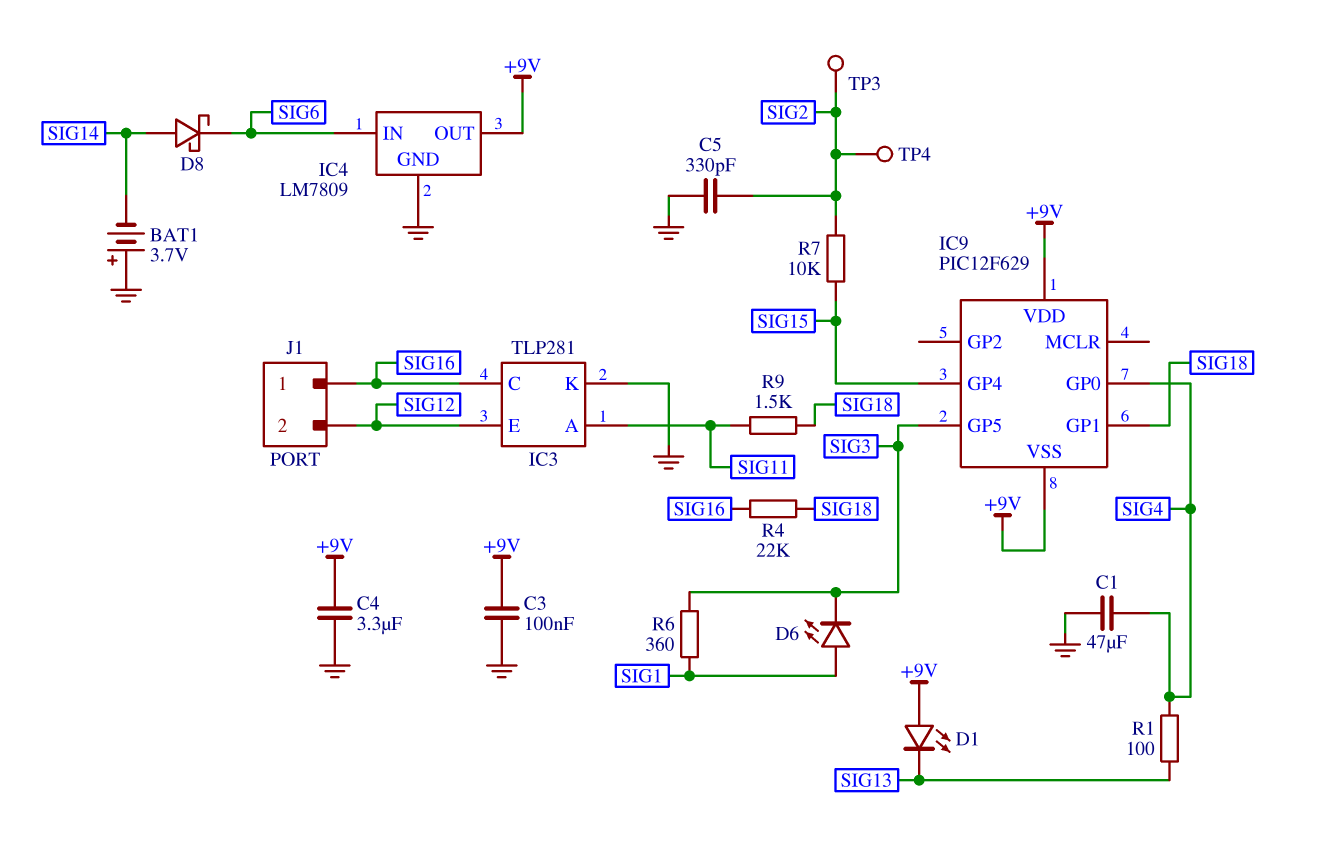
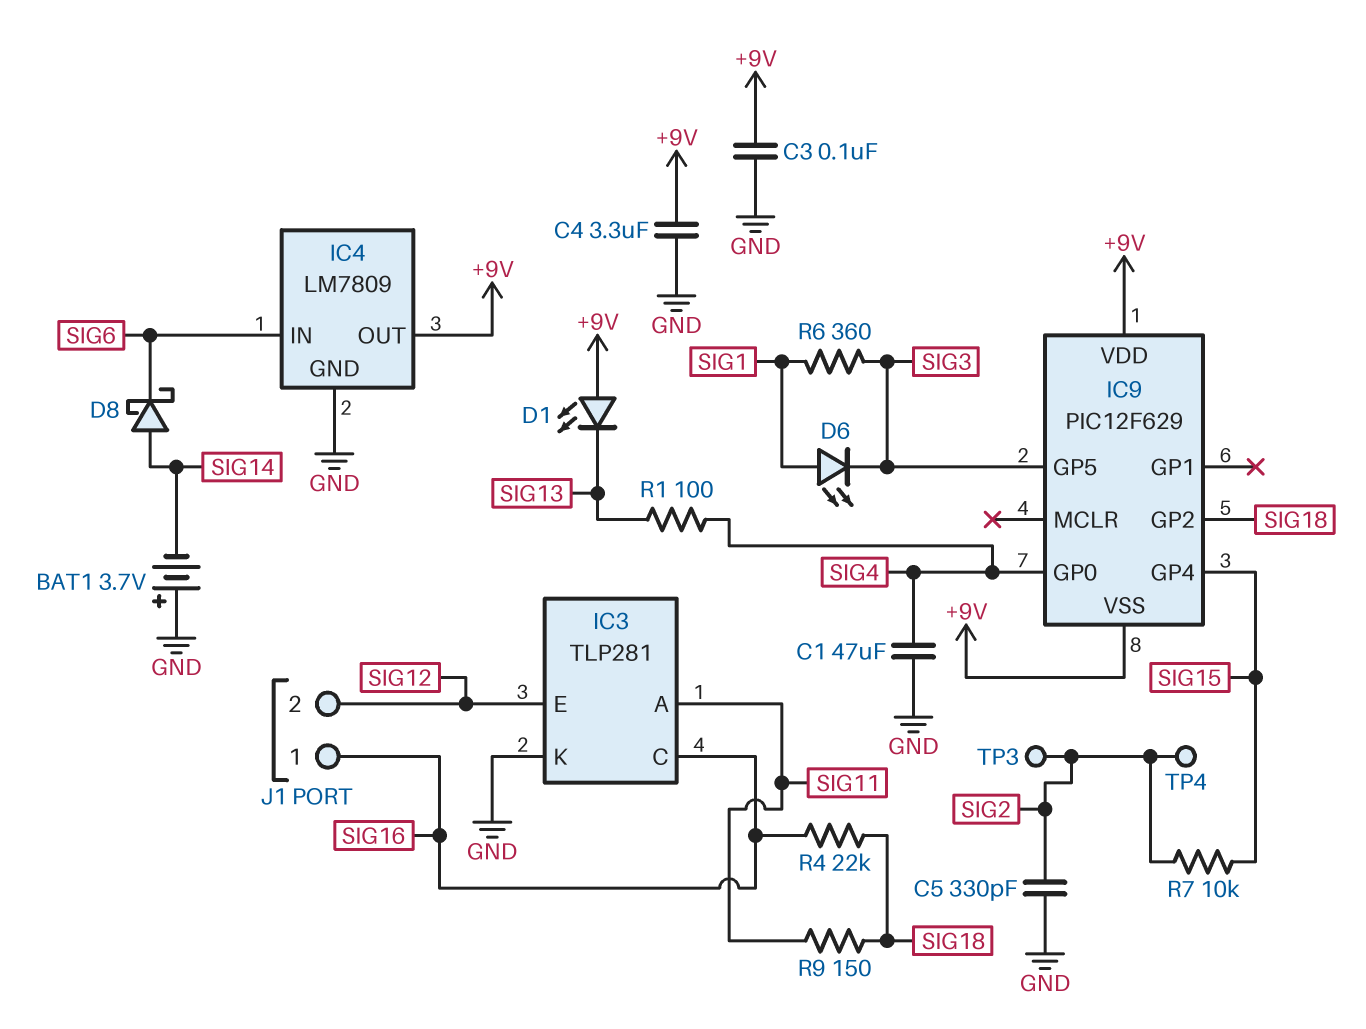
IC9 pin GP1: SIG18 -> none
IC9 pin GP2: none -> SIG18
R9: 1.5k (SIG11, SIG18) -> 150 (SIG11, SIG18)

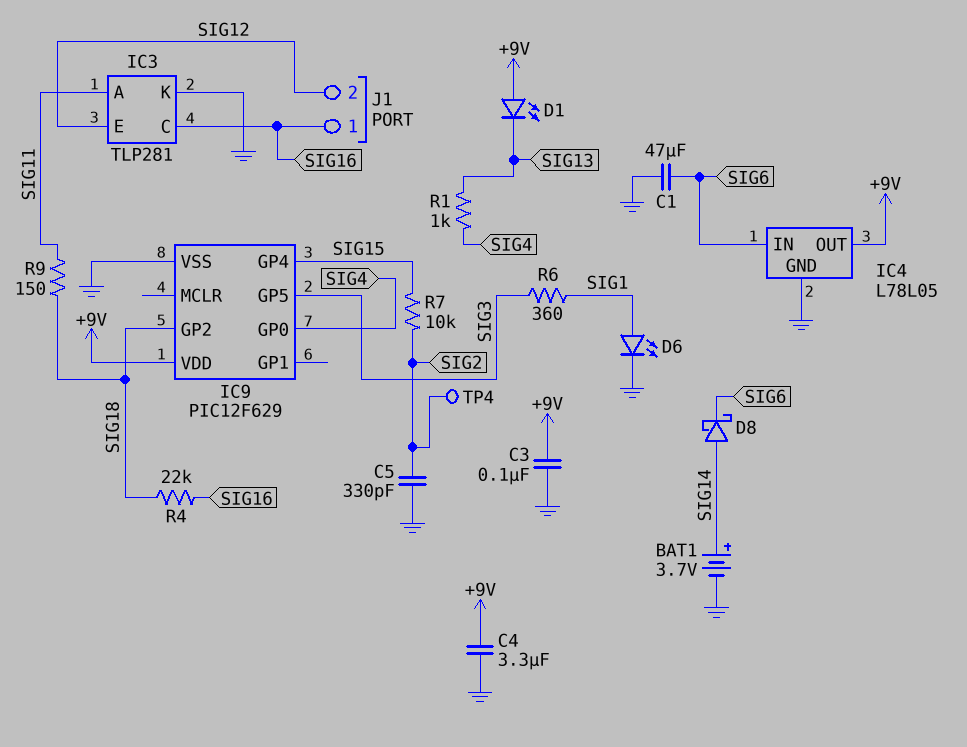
BAT1: 3.7V (plus GND, minus SIG14) -> 3.7V (plus SIG14, minus GND)
C1: 47uF (GND, SIG4) -> 47uF (GND, SIG6)
D6: LED (A SIG1, K SIG3) -> LED (A SIG1, K GND)
IC4: LM7809 -> L78L05
IC9 pin VSS: +9V -> GND
R1: 100 (SIG4, SIG13) -> 1k (SIG4, SIG13)
TP3: test point (SIG2) -> none

